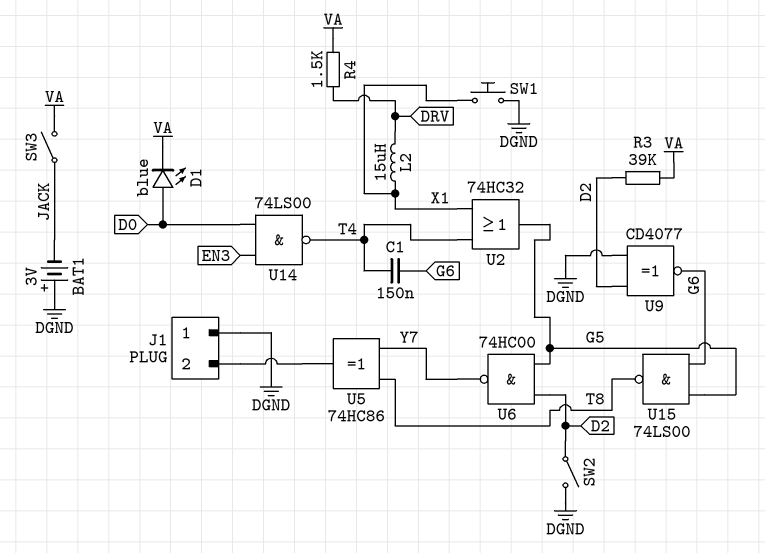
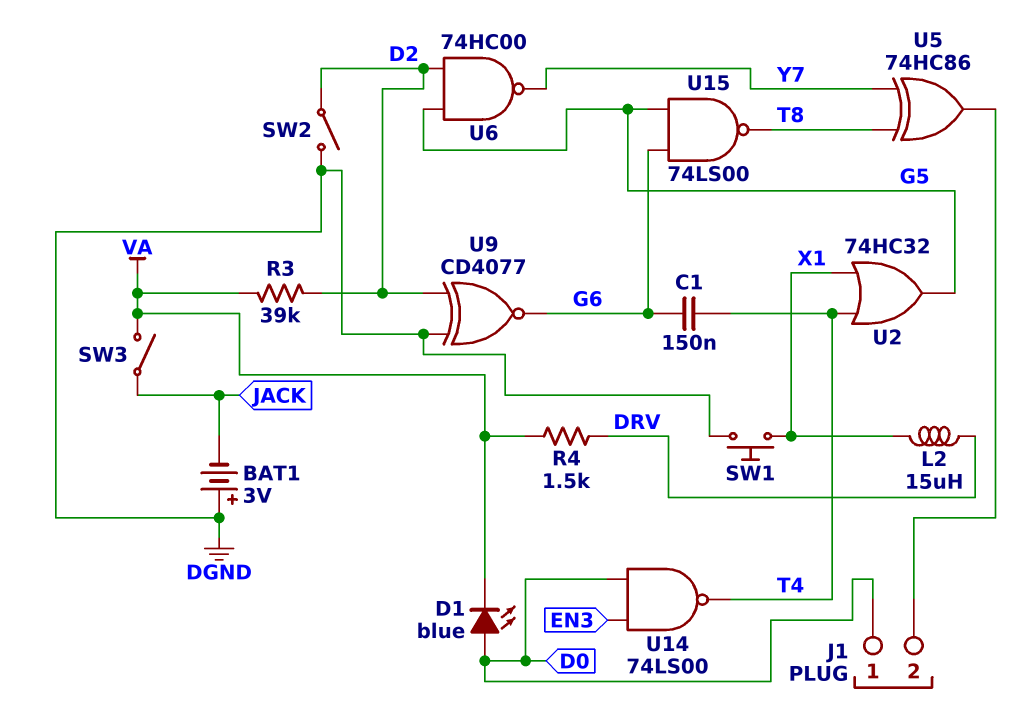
J1 pin 1: DGND -> D0

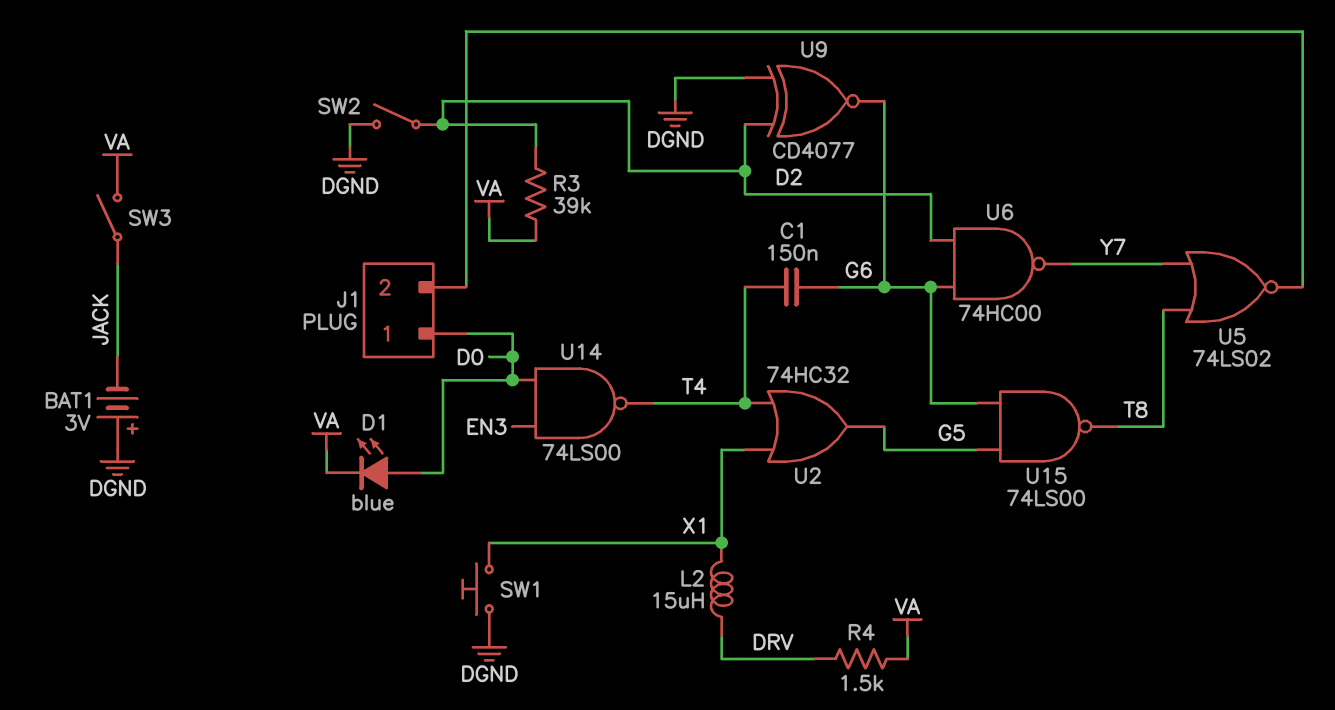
U5: XOR 74HC86 (in T8, in Y7, out J1/2) -> NOR 74LS02 (in T8, in Y7, out J1/2)
U6: NAND 74HC00 (in D2, in G5, out Y7) -> NAND 74HC00 (in D2, in G6, out Y7)

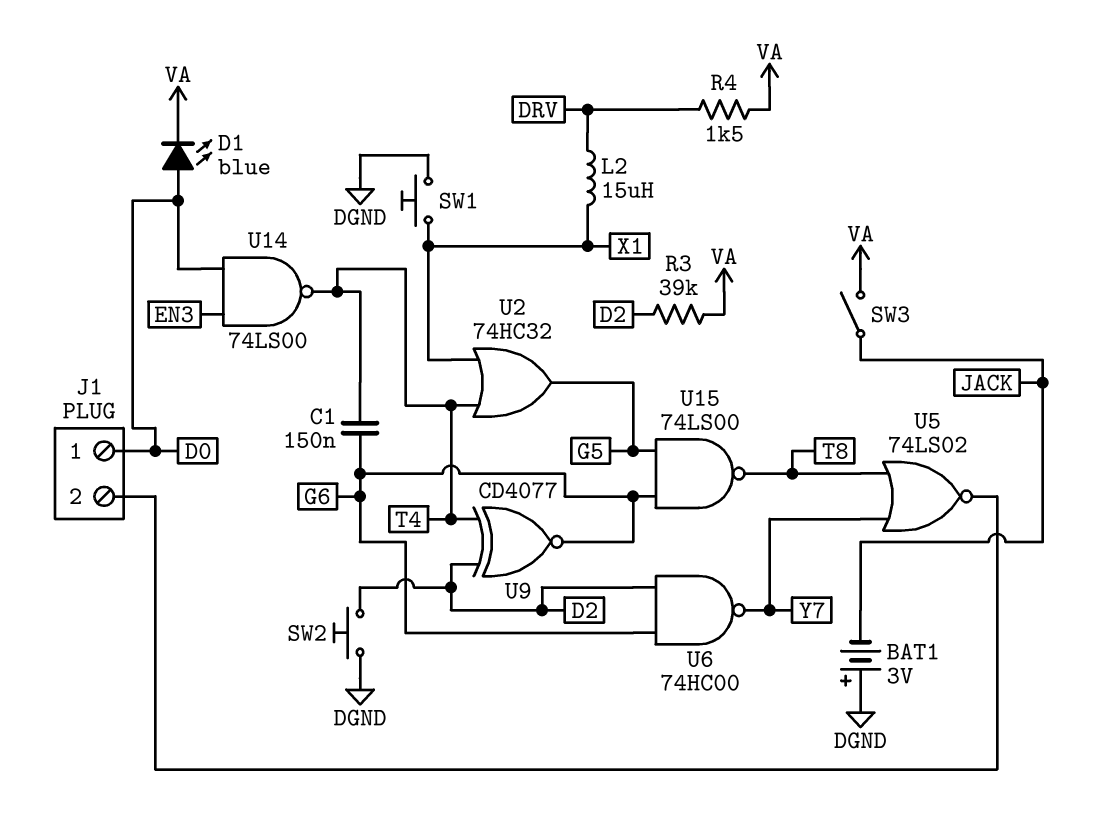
SW2: switch (D2, DGND) -> button (D2, DGND)
U9: XNOR CD4077 (in D2, in DGND, out G6) -> XNOR CD4077 (in D2, in T4, out G6)

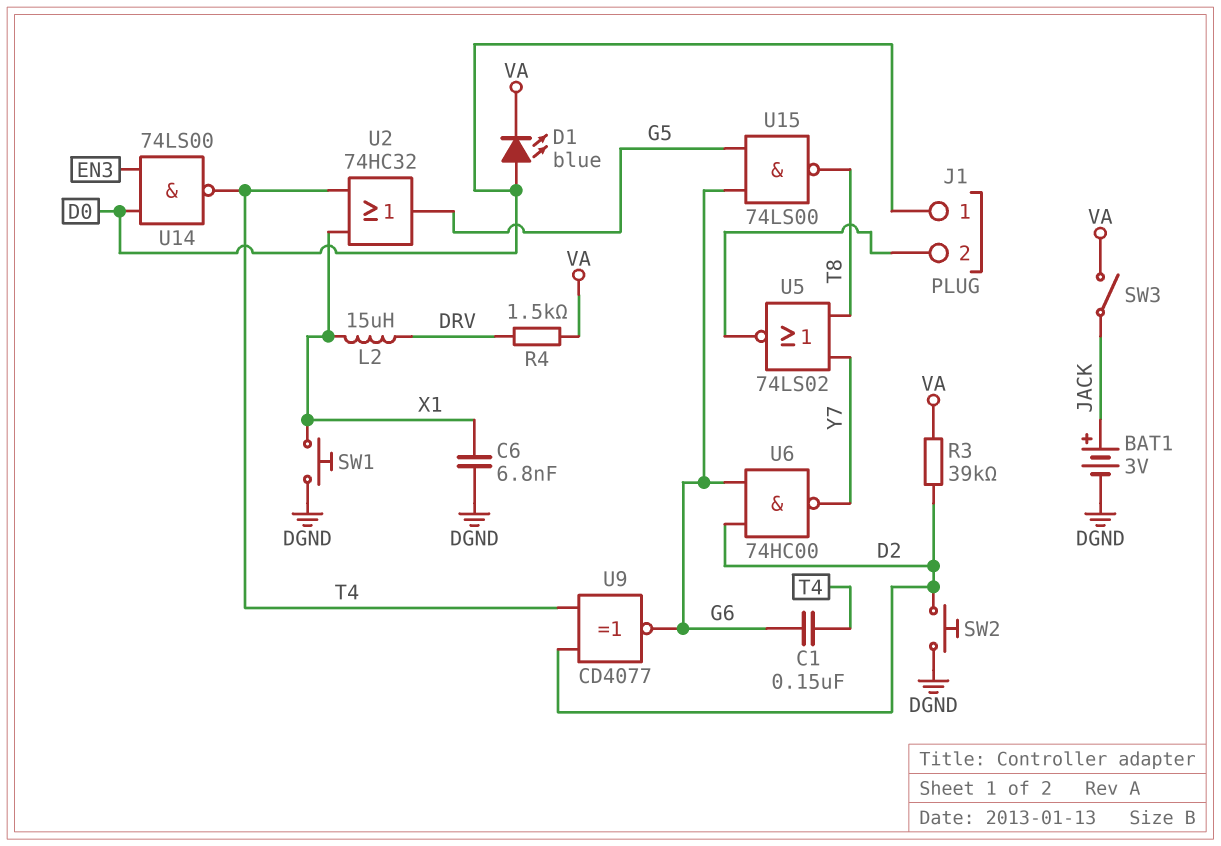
BAT1: 3V (plus DGND, minus JACK) -> 3V (plus JACK, minus DGND)
C6: none -> 6.8nF (DGND, X1)

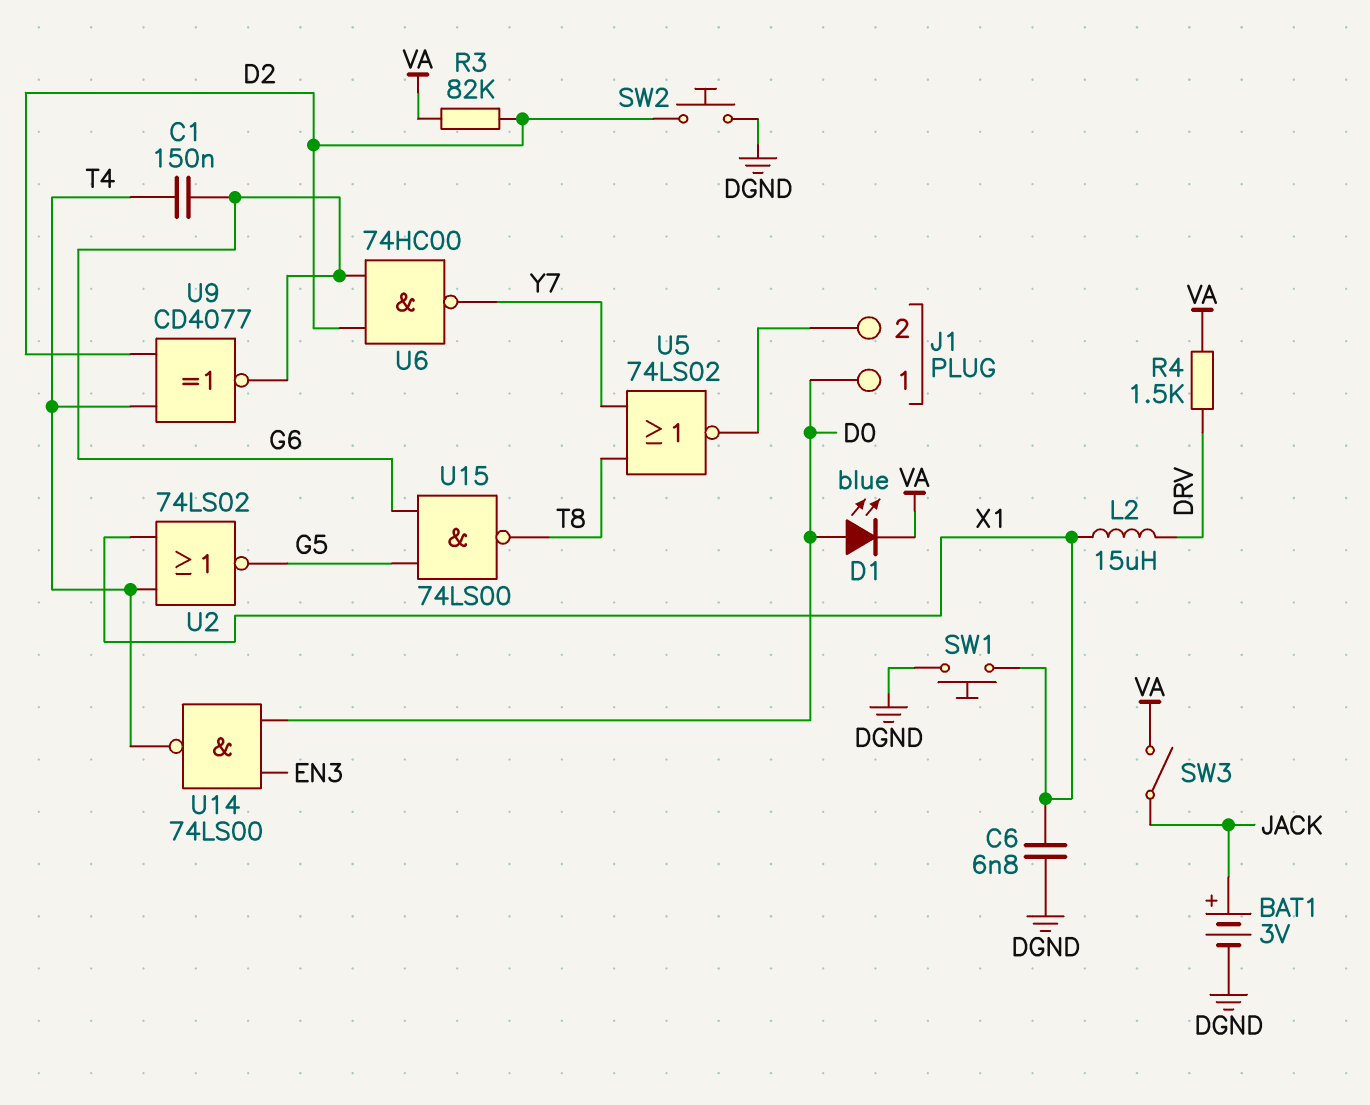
R3: 39k (D2, VA) -> 82k (D2, VA)
U2: OR 74HC32 (in T4, in X1, out G5) -> NOR 74LS02 (in T4, in X1, out G5)

